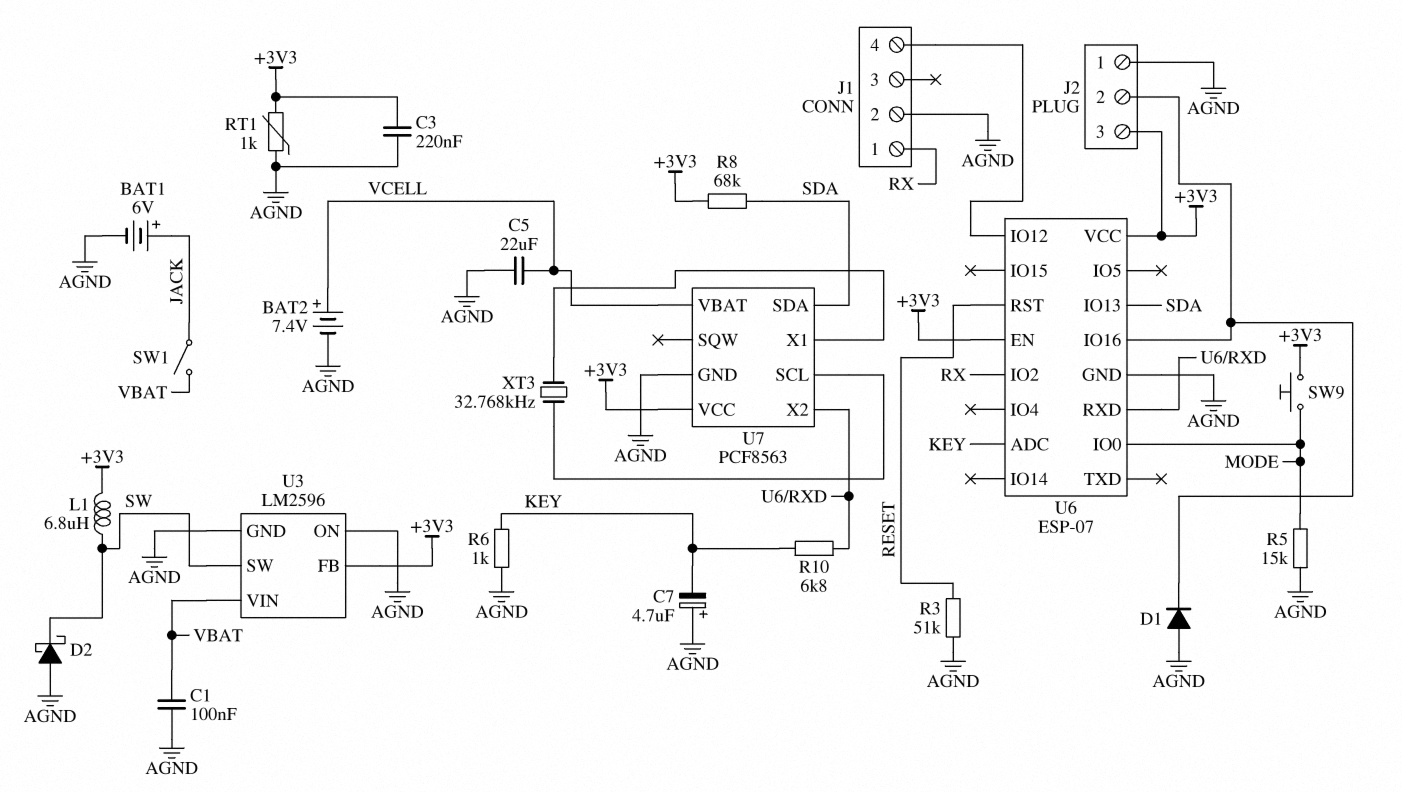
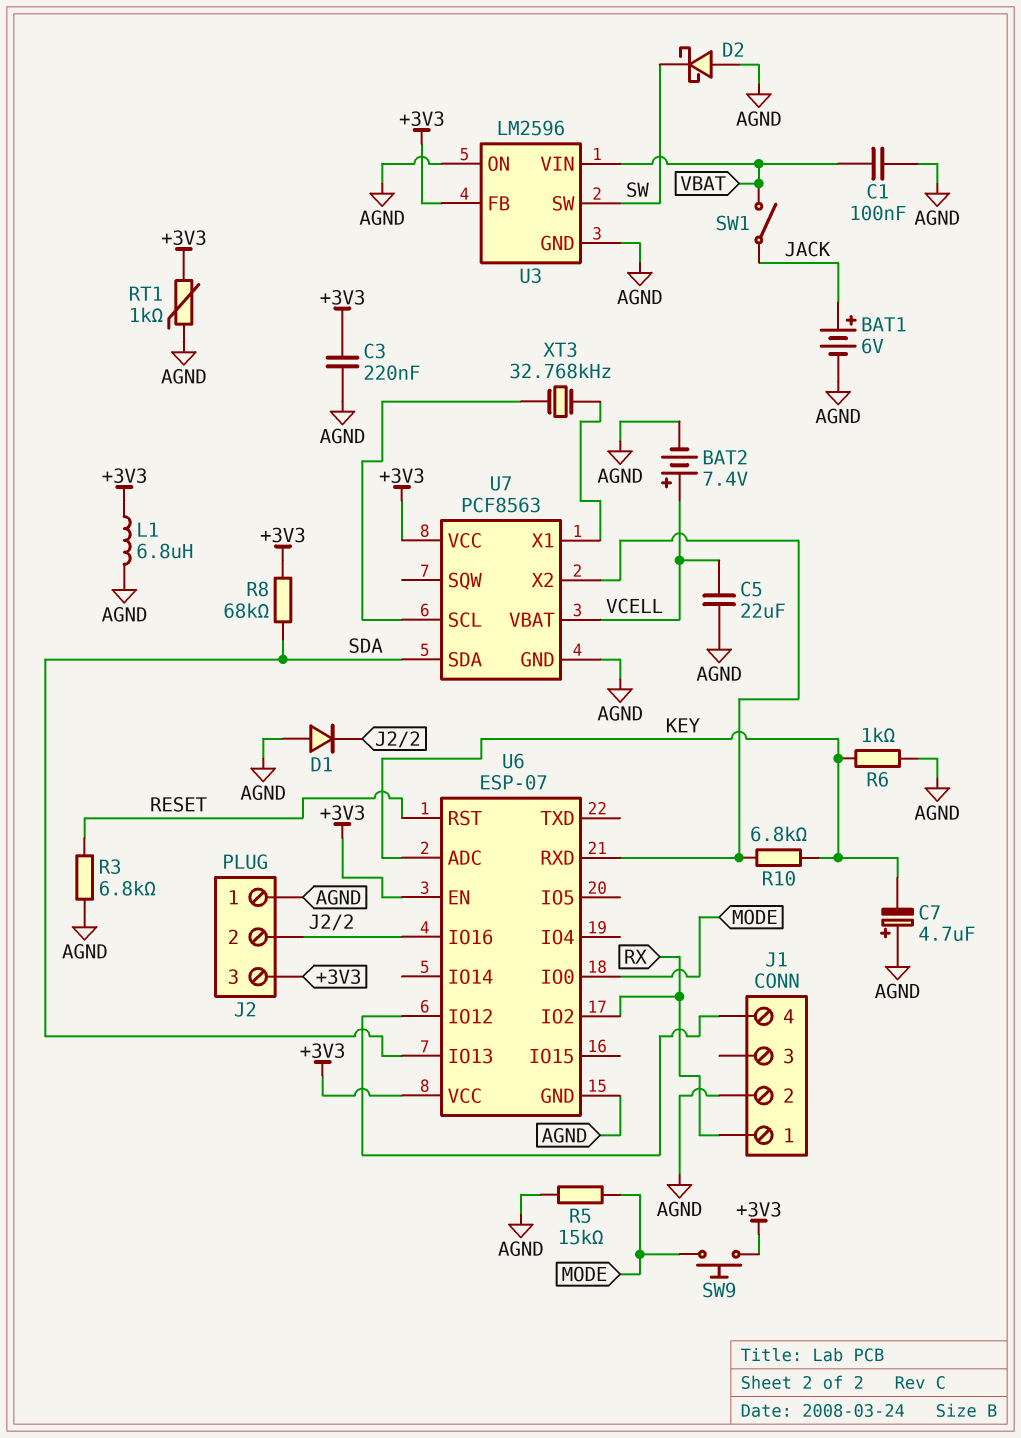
L1: 6.8uH (+3V3, SW) -> 6.8uH (+3V3, AGND)
R3: 51k (AGND, RESET) -> 6.8k (AGND, RESET)

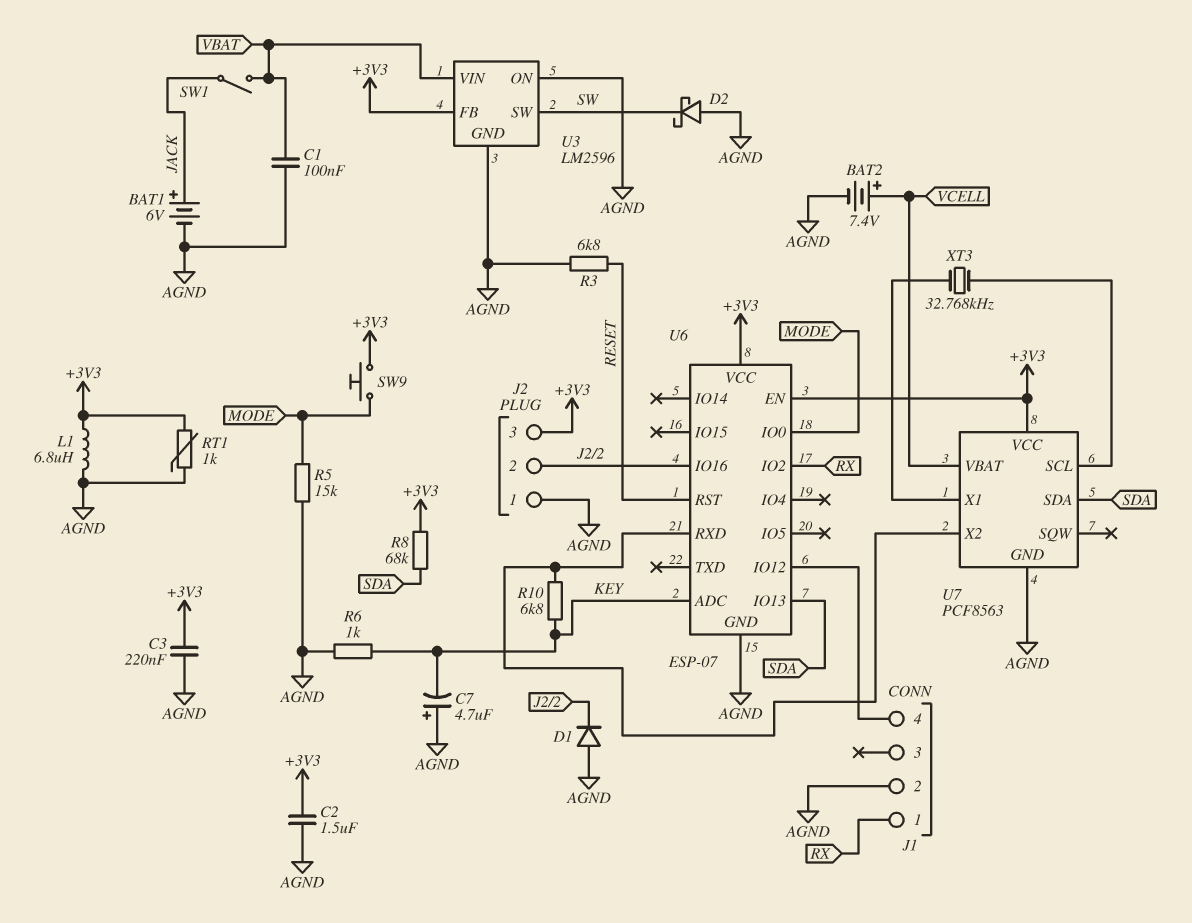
C2: none -> 1.5uF (+3V3, AGND)
C5: 22uF (AGND, VCELL) -> none

